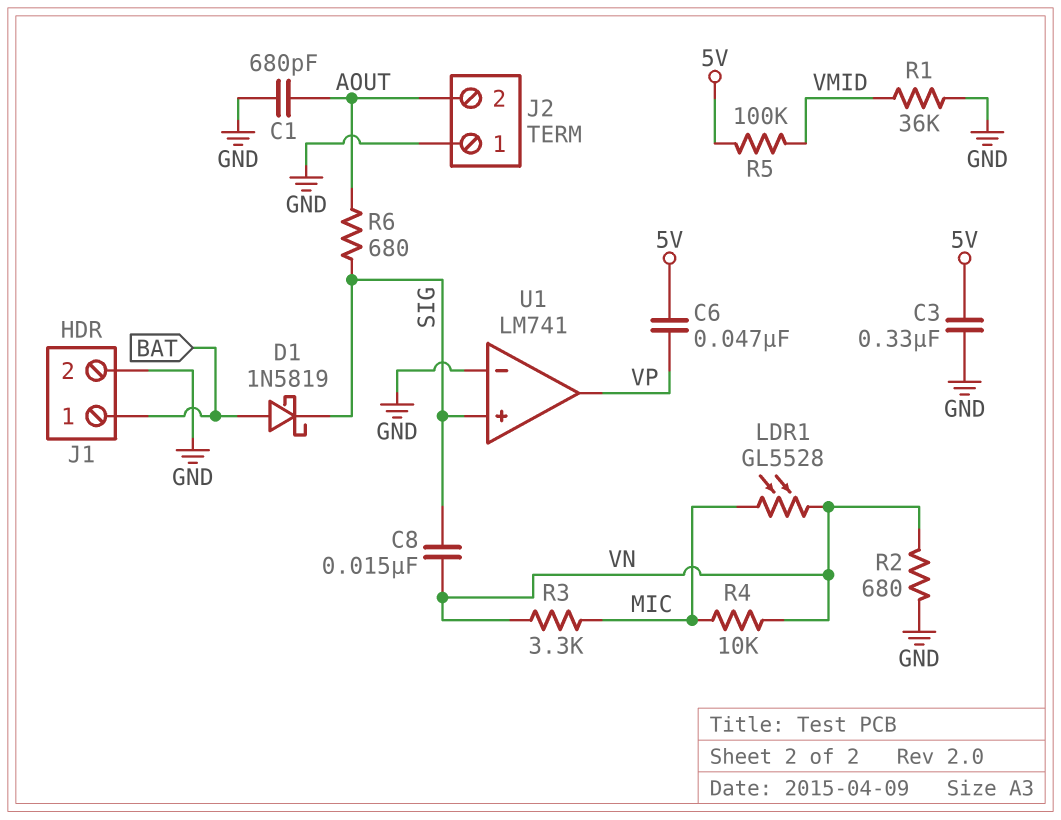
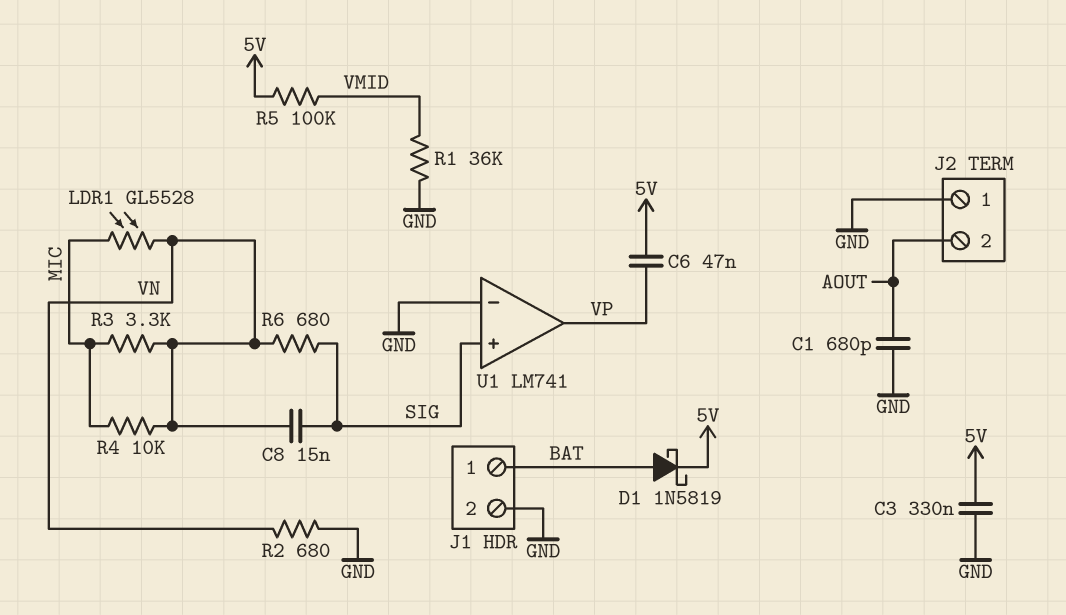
D1: schottky 1N5819 (A BAT, K SIG) -> schottky 1N5819 (A BAT, K 5V)
R6: 680 (AOUT, SIG) -> 680 (SIG, VN)

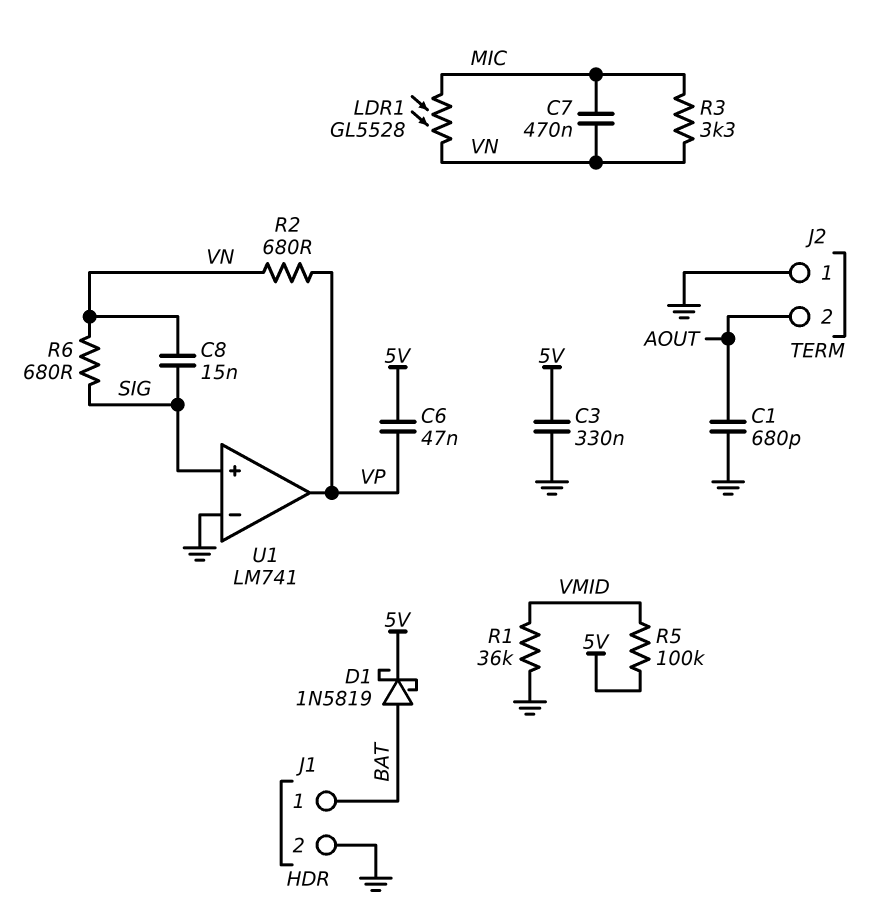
C7: none -> 470nF (MIC, VN)
R2: 680 (GND, VN) -> 680 (VN, VP)
R4: 10k (MIC, VN) -> none

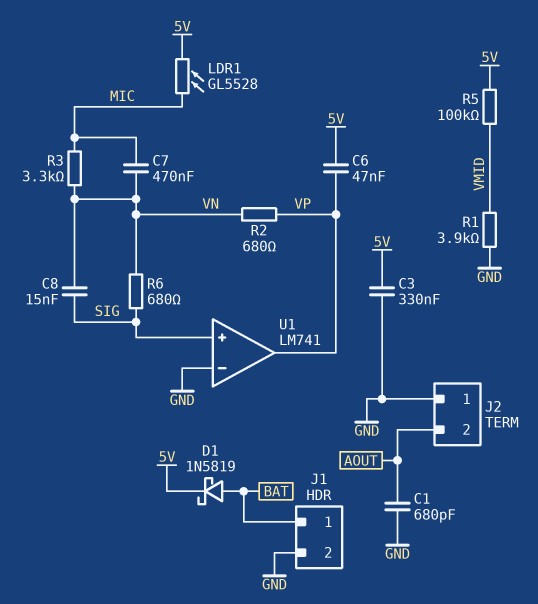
LDR1: GL5528 (MIC, VN) -> GL5528 (5V, MIC)
R1: 36k (GND, VMID) -> 3.9k (GND, VMID)

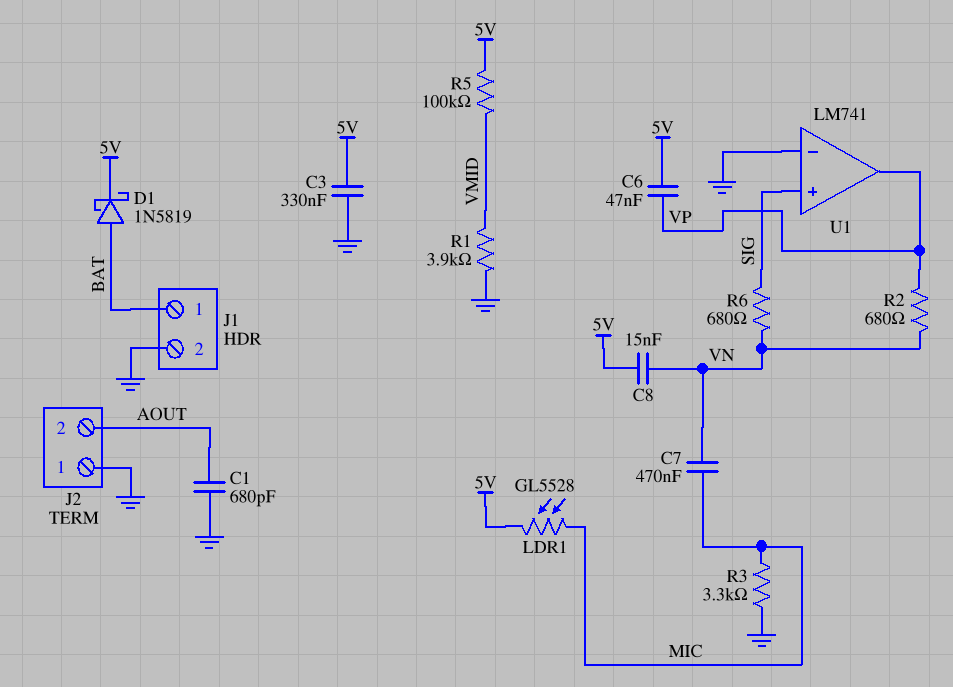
C8: 15nF (SIG, VN) -> 15nF (5V, VN)
R3: 3.3k (MIC, VN) -> 3.3k (GND, MIC)

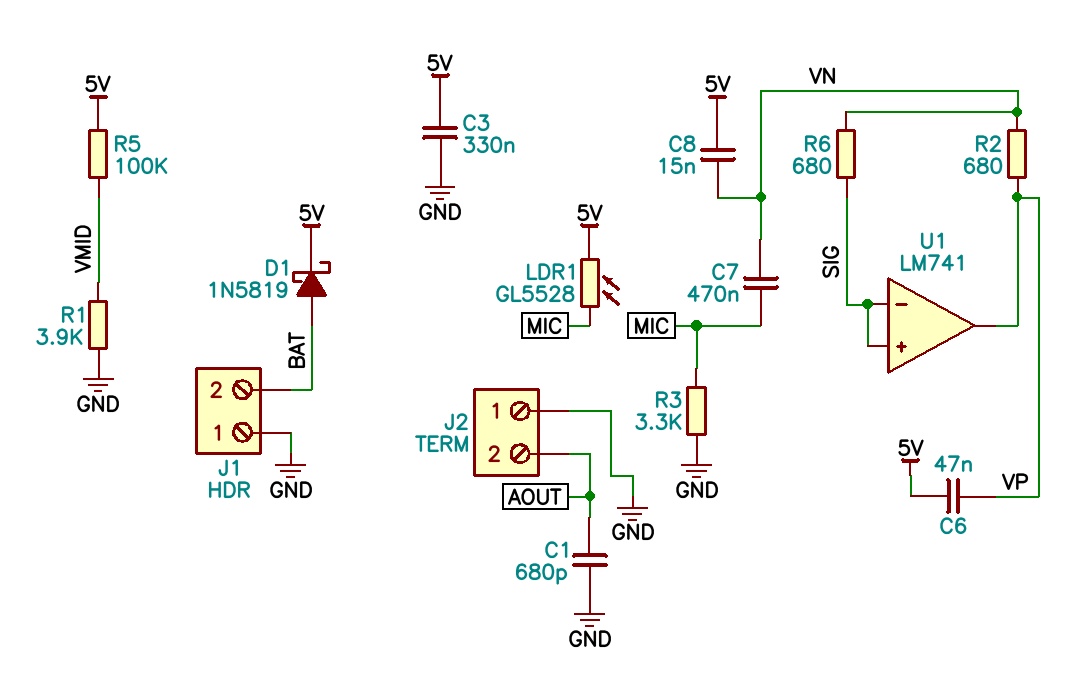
J1 pin 1: BAT -> GND
J1 pin 2: GND -> BAT
U1 pin in-: GND -> SIG

